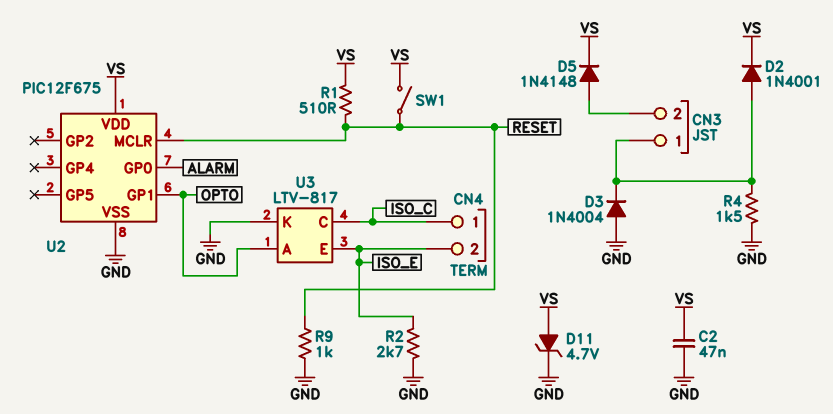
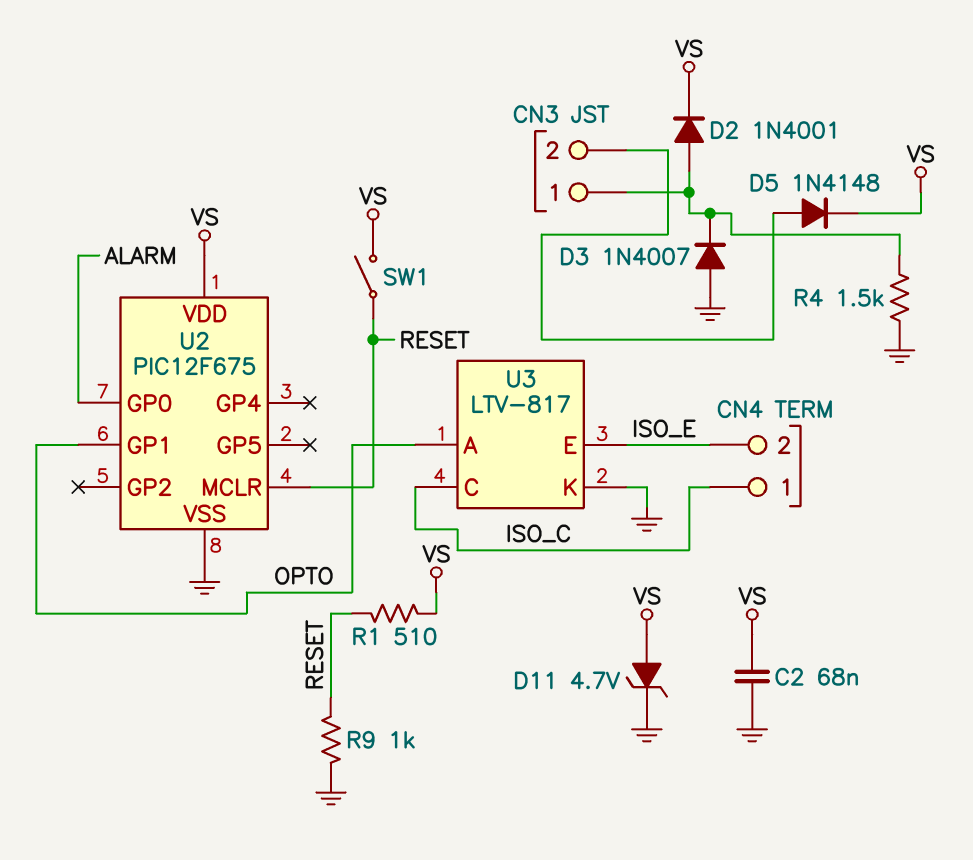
C2: 47nF (GND, VS) -> 68nF (GND, VS)
D3: diode 1N4004 (A GND, K CN3/1) -> diode 1N4007 (A GND, K CN3/1)
R2: 2.7k (GND, ISO_E) -> none

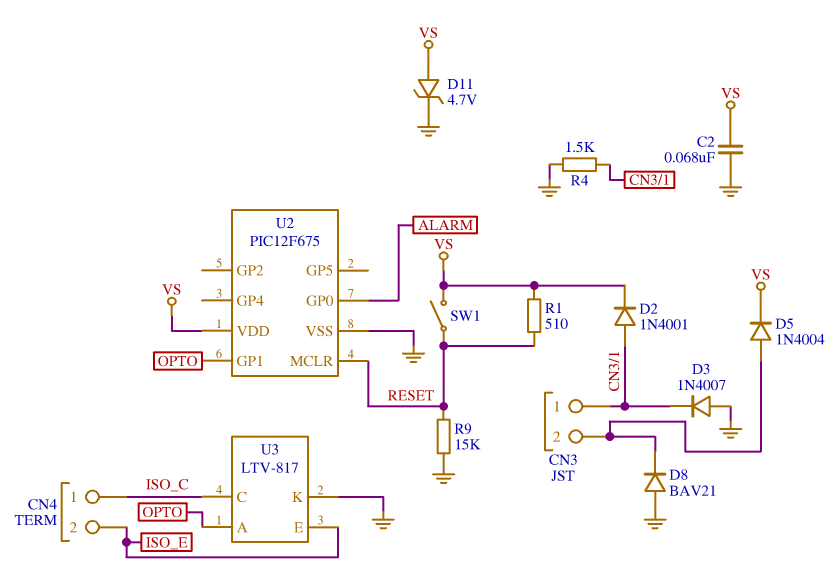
D5: diode 1N4148 (A CN3/2, K VS) -> diode 1N4004 (A CN3/2, K VS)
D8: none -> diode BAV21 (A GND, K CN3/2)
R9: 1k (GND, RESET) -> 15k (GND, RESET)

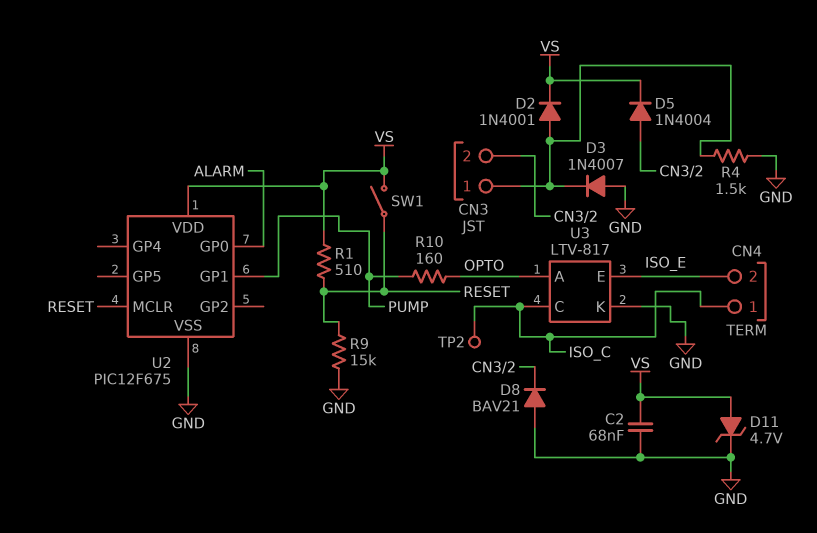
R10: none -> 160 (OPTO, PUMP)
TP2: none -> test point (ISO_C)
U2 pin GP1: OPTO -> PUMP

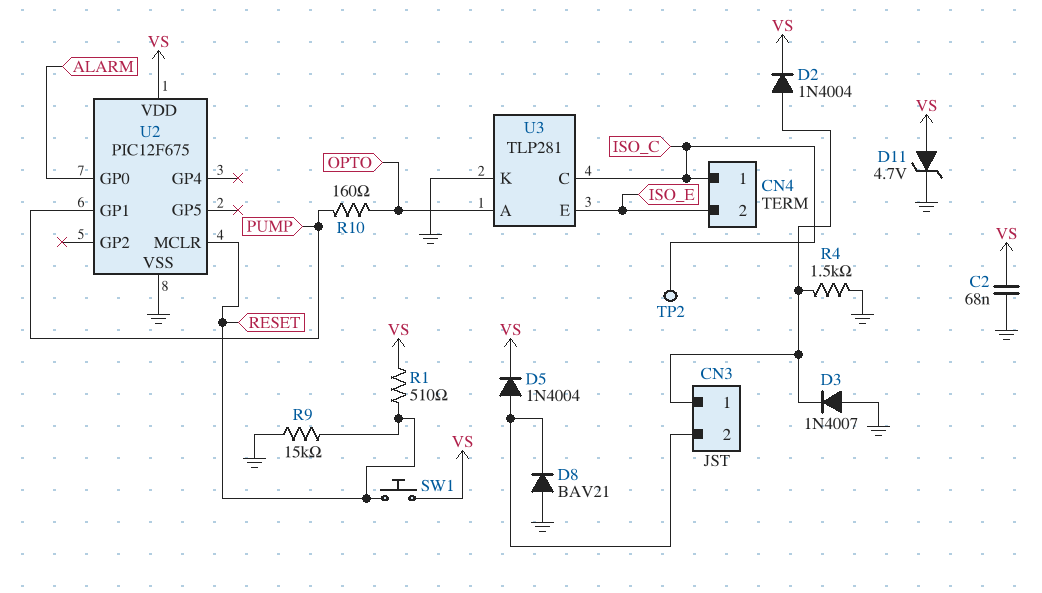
D2: diode 1N4001 (A CN3/1, K VS) -> diode 1N4004 (A CN3/1, K VS)
SW1: switch (RESET, VS) -> button (RESET, VS)
U3: LTV-817 -> TLP281

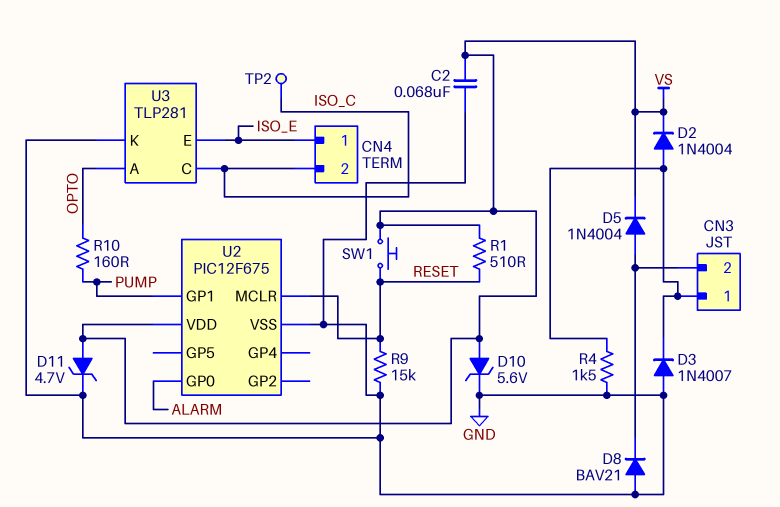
CN4 pin 1: ISO_C -> ISO_E
CN4 pin 2: ISO_E -> ISO_C
D10: none -> zener 5.6V (A VS, K GND)

